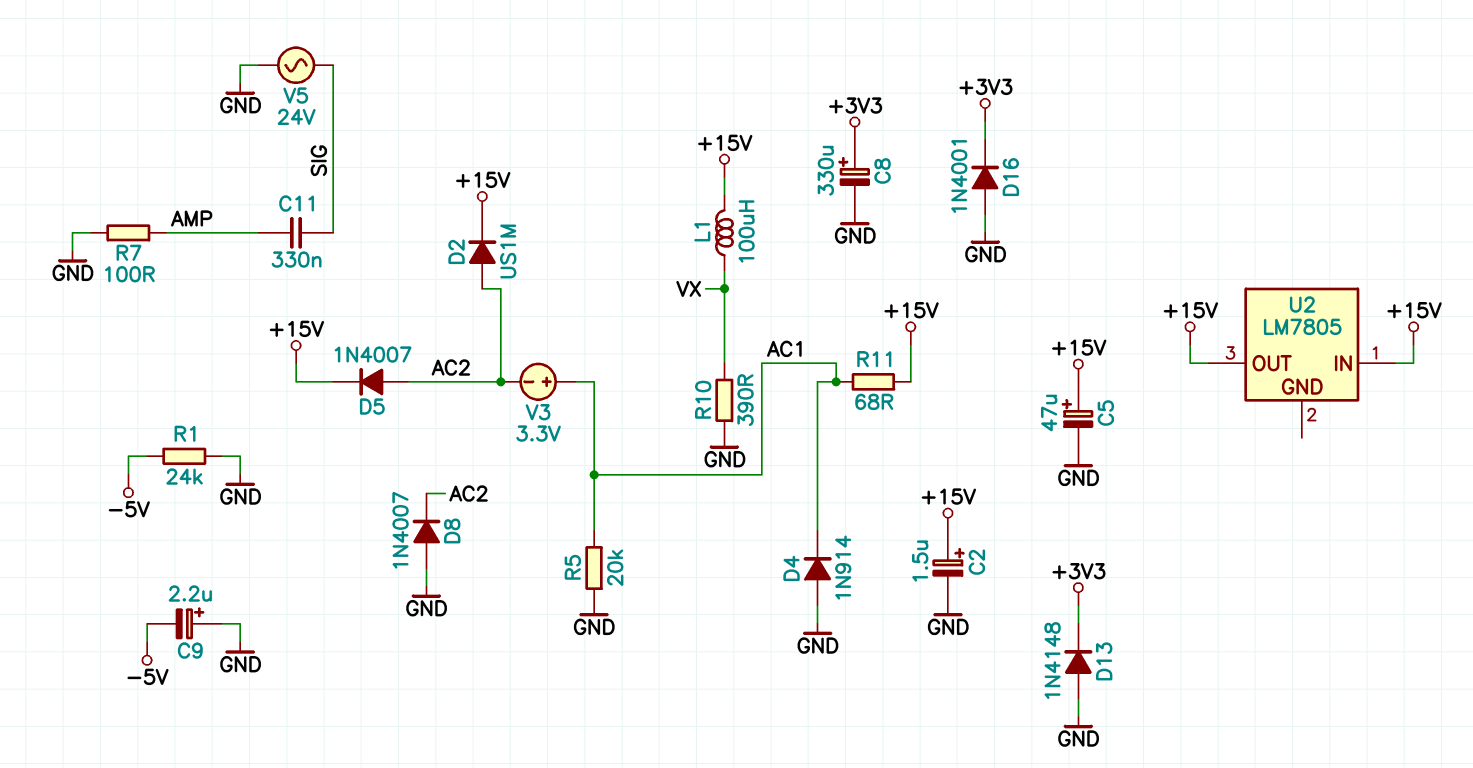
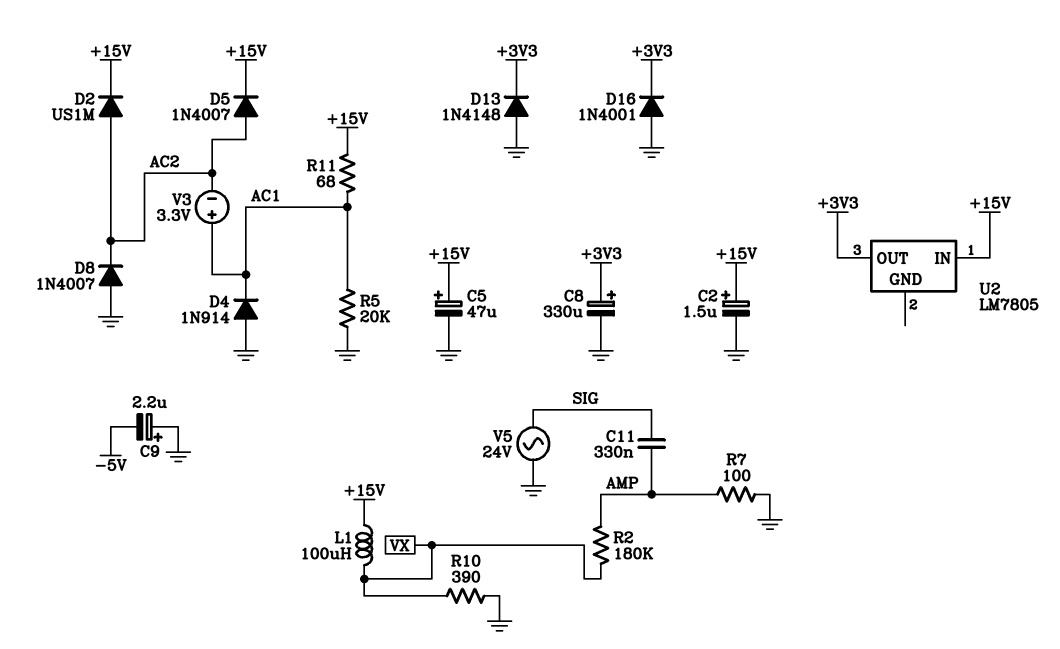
R1: 24k (-5V, GND) -> none
R2: none -> 180k (AMP, VX)
U2 pin OUT: +15V -> +3V3

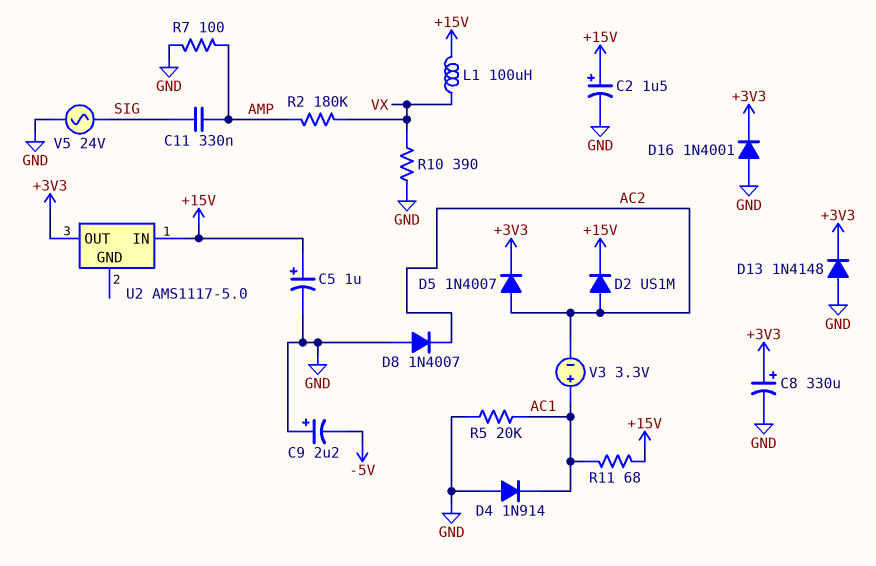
C5: 47uF (plus +15V, minus GND) -> 1uF (plus +15V, minus GND)
D5: diode 1N4007 (A AC2, K +15V) -> diode 1N4007 (A AC2, K +3V3)
U2: LM7805 -> AMS1117-5.0

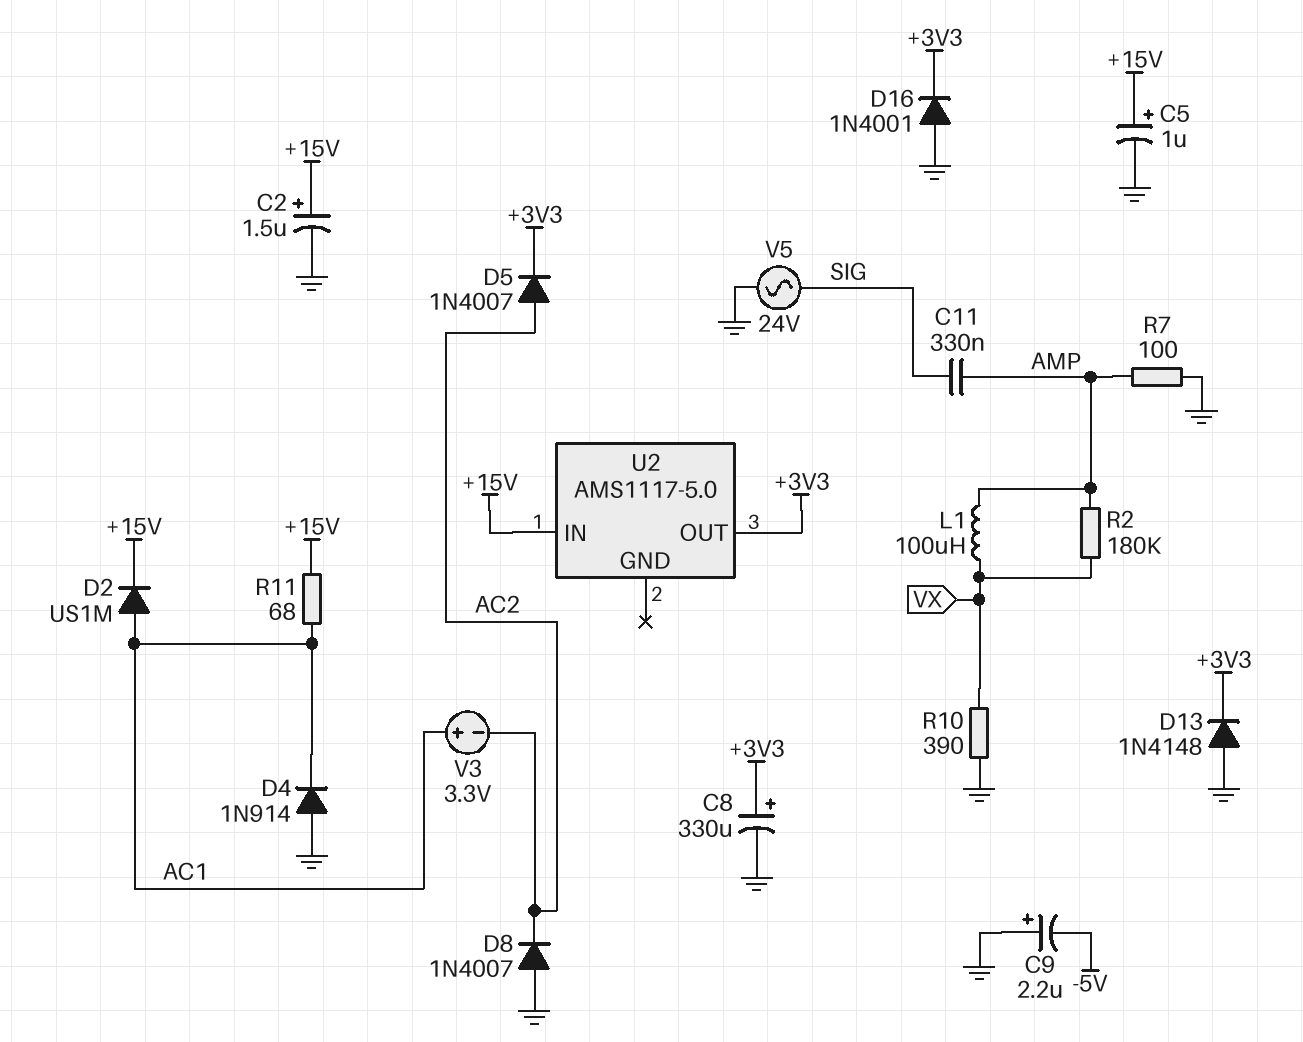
D2: diode US1M (A AC2, K +15V) -> diode US1M (A AC1, K +15V)
L1: 100uH (+15V, VX) -> 100uH (AMP, VX)
R5: 20k (AC1, GND) -> none

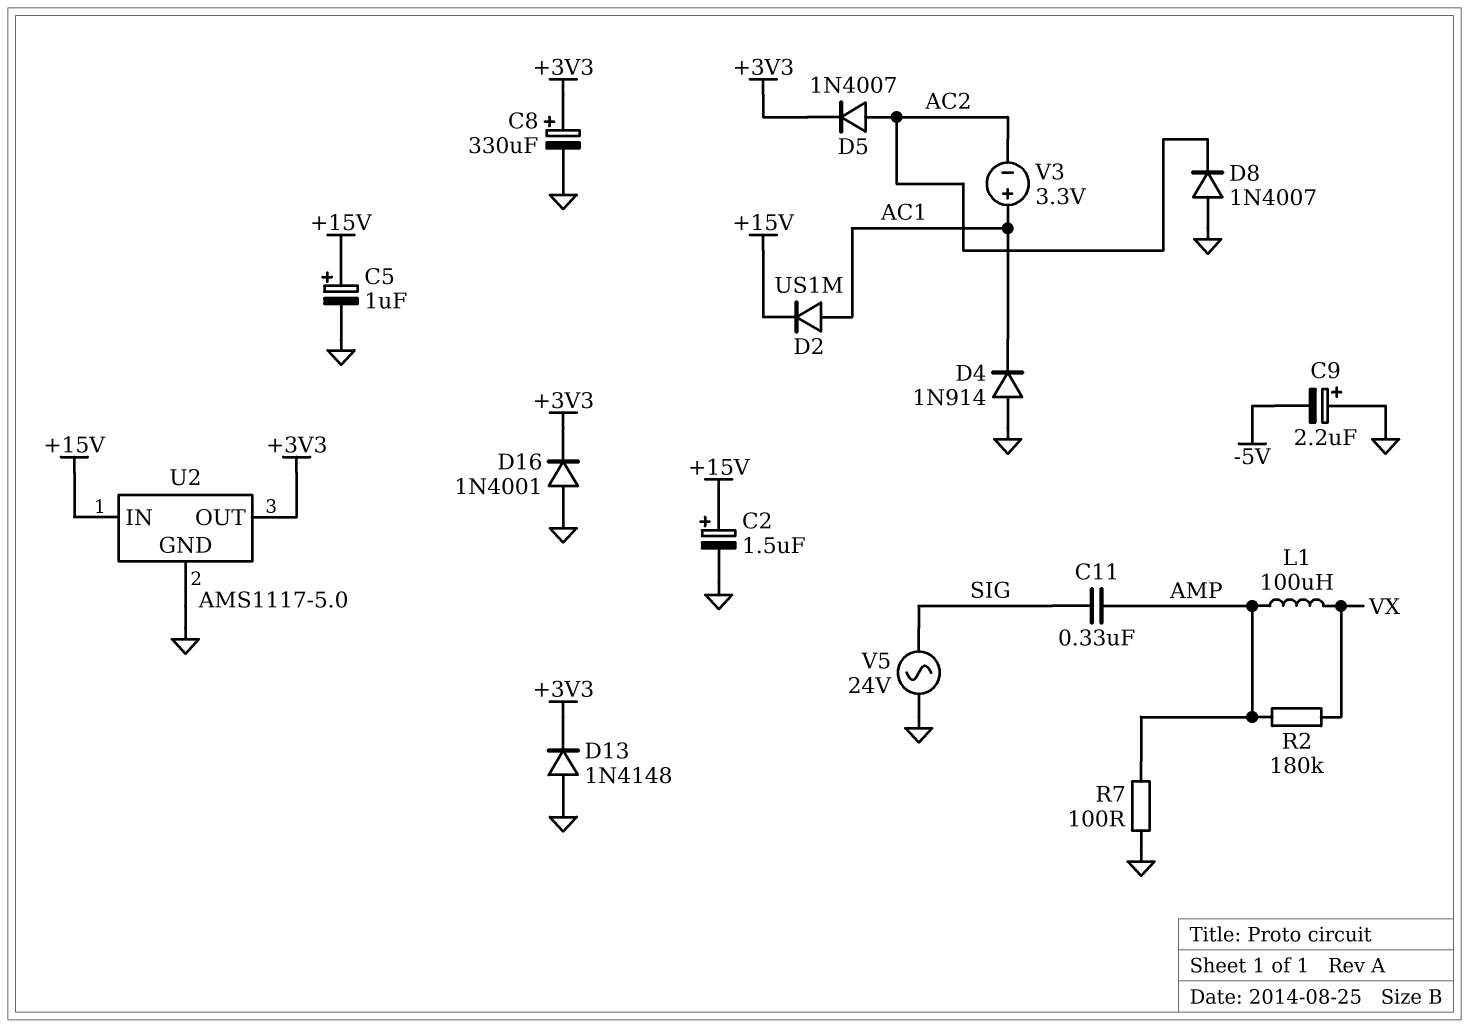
R10: 390 (GND, VX) -> none
R11: 68 (+15V, AC1) -> none
U2 pin GND: none -> GND

